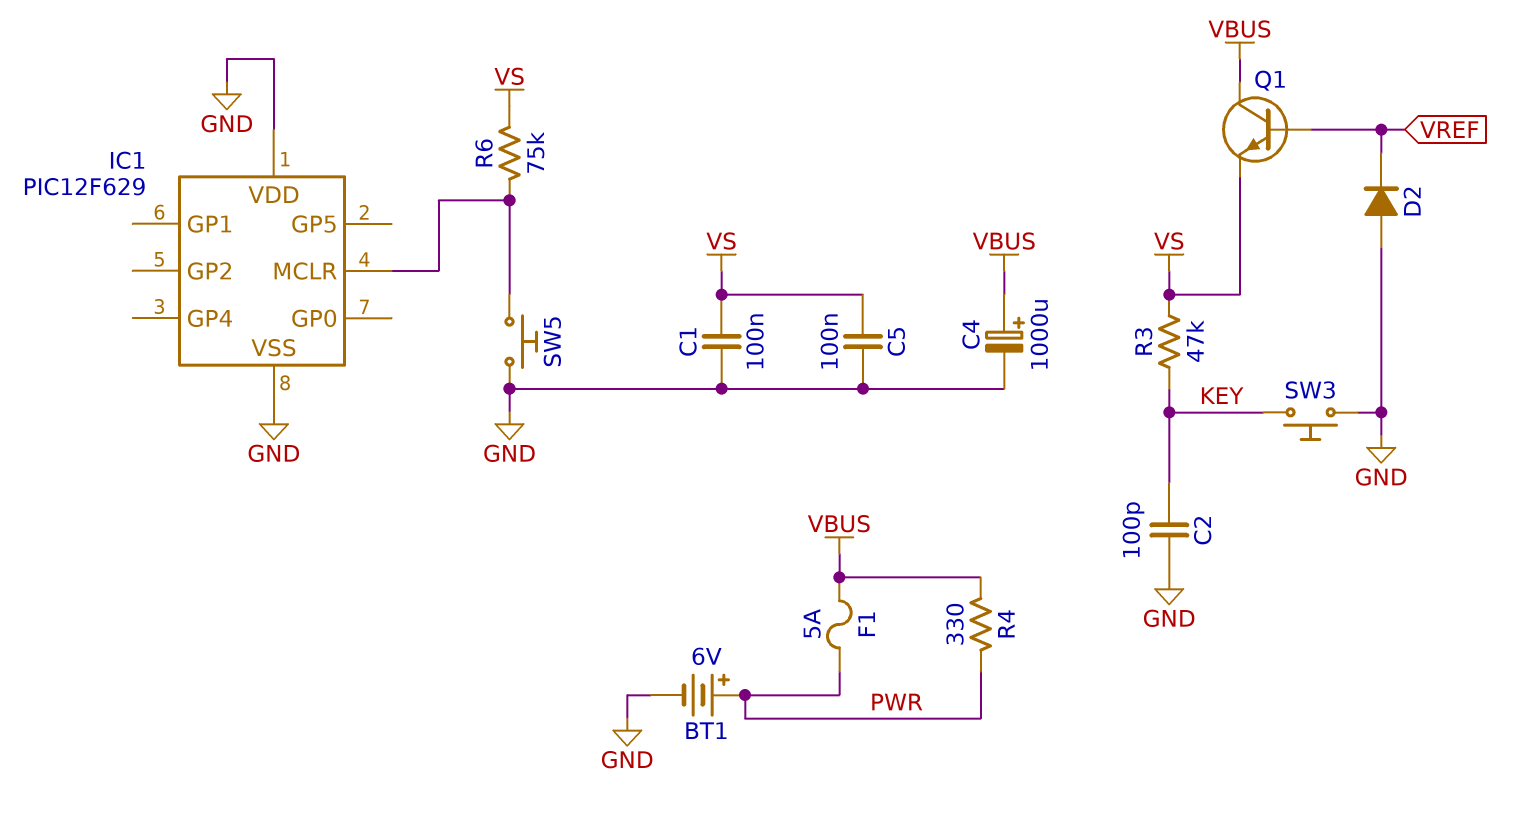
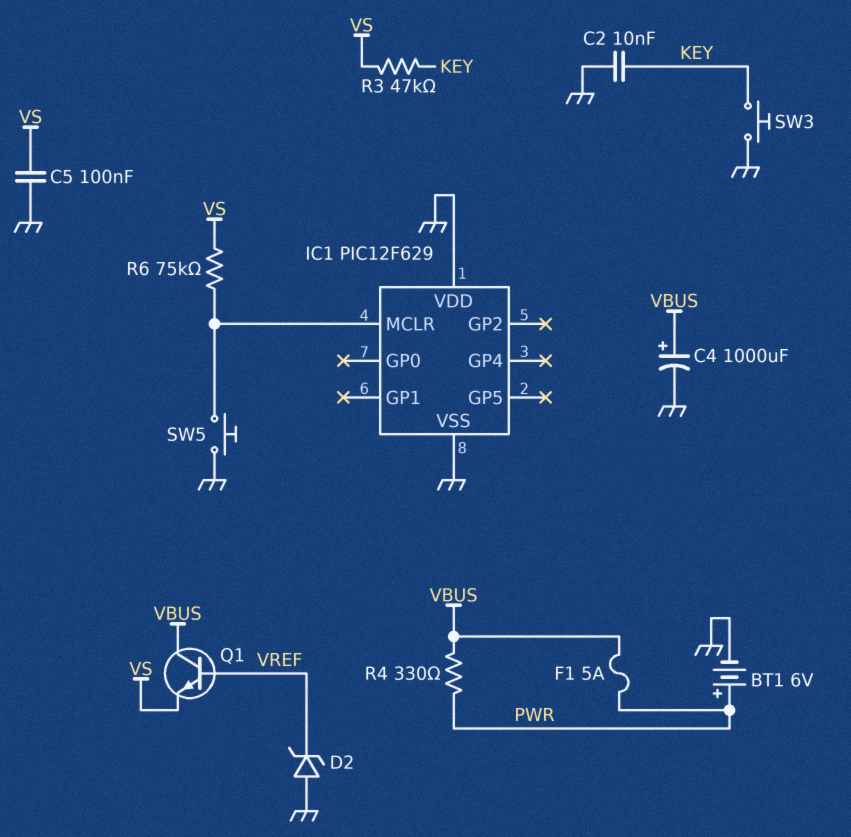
C1: 100nF (GND, VS) -> none
C2: 100pF (GND, KEY) -> 10nF (GND, KEY)
D2: diode (A GND, K VREF) -> zener (A GND, K VREF)

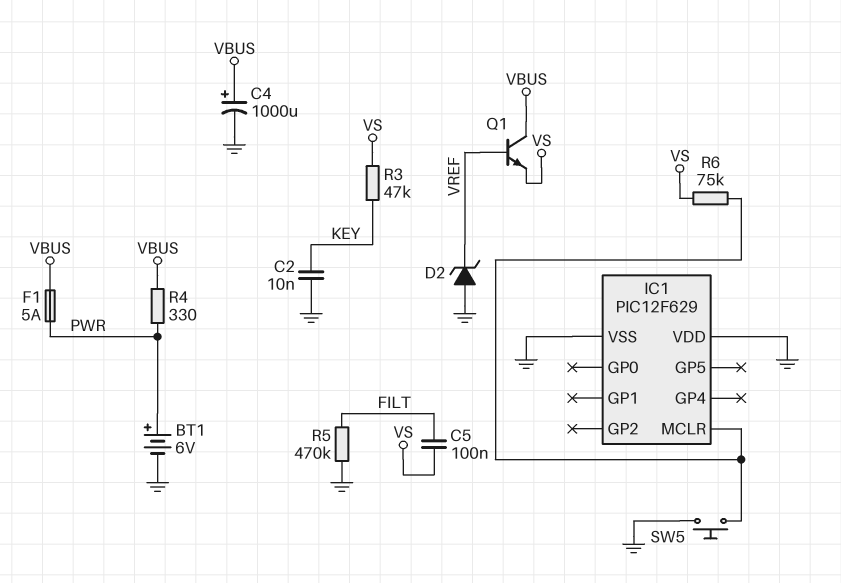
C5: 100nF (GND, VS) -> 100nF (FILT, VS)
R5: none -> 470k (FILT, GND)
SW3: button (GND, KEY) -> none

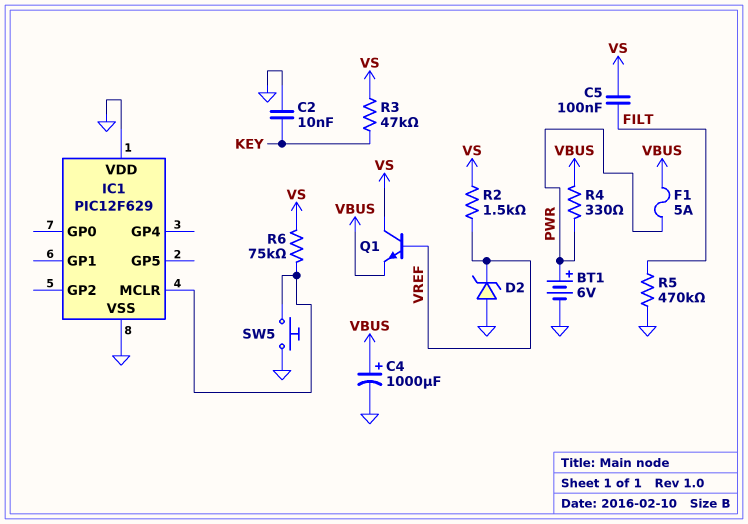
Q1: NPN (B VREF, C VBUS, E VS) -> NPN (B VREF, C VS, E VBUS)
R2: none -> 1.5k (VREF, VS)

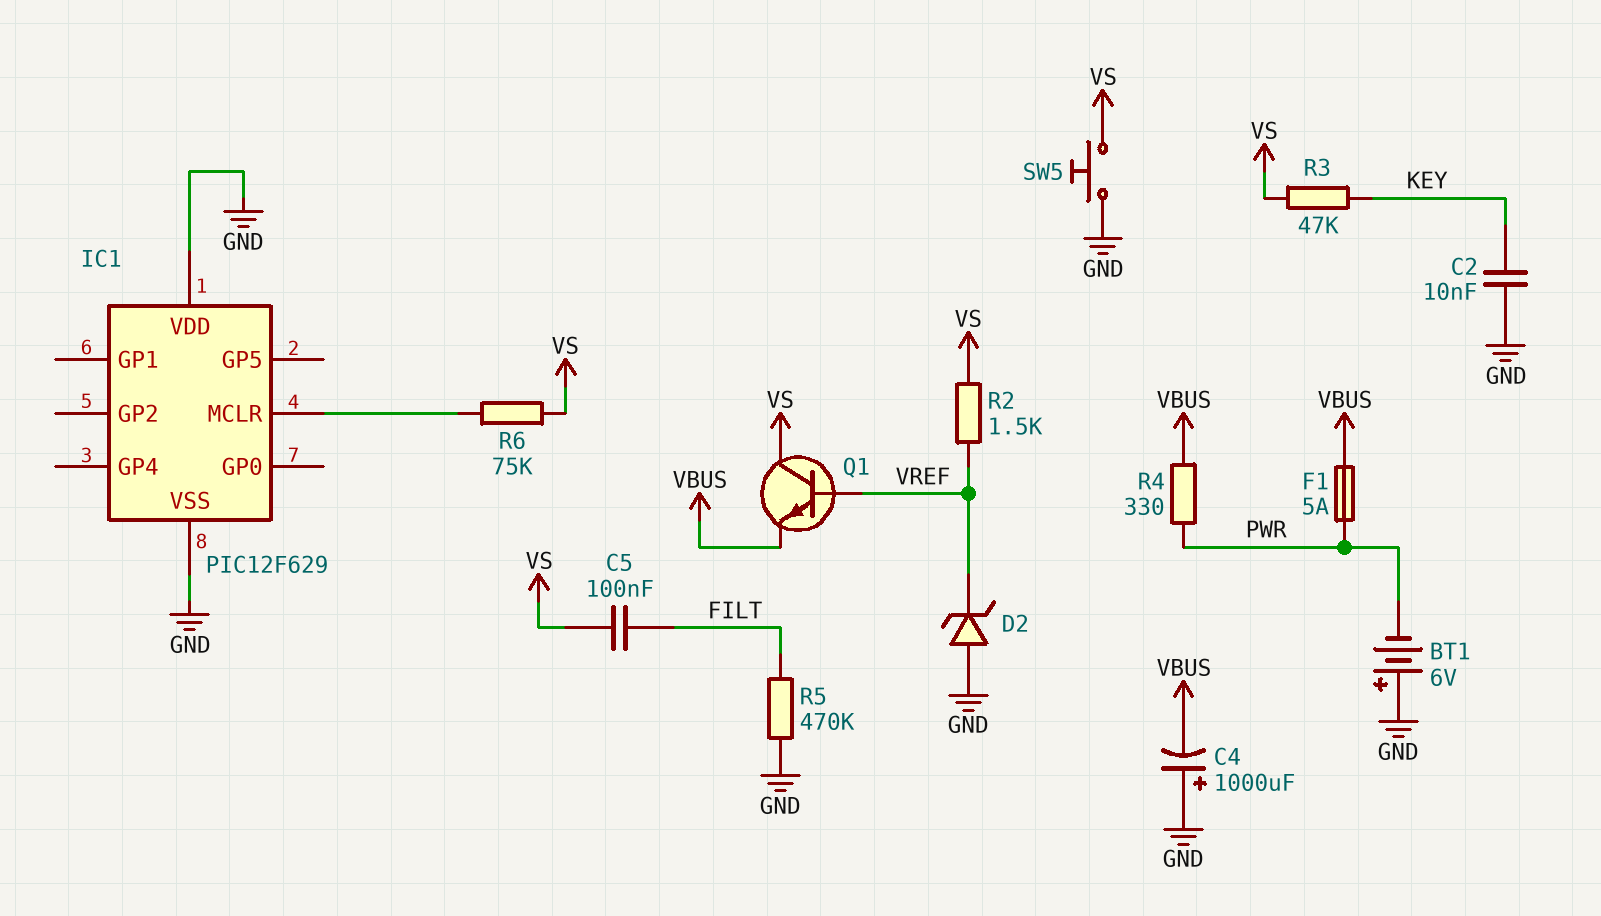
BT1: 6V (plus PWR, minus GND) -> 6V (plus GND, minus PWR)
C4: 1000uF (plus VBUS, minus GND) -> 1000uF (plus GND, minus VBUS)
SW5: button (GND, IC1/MCLR) -> button (GND, VS)

